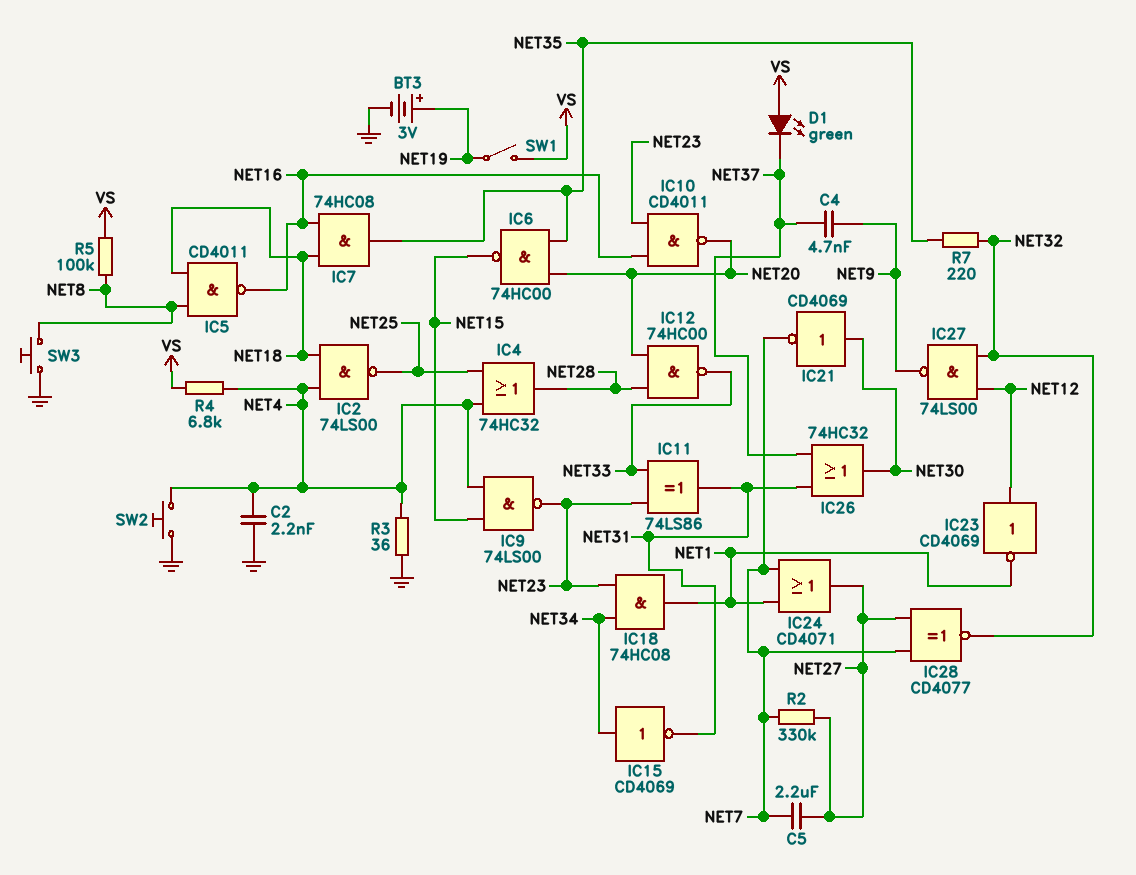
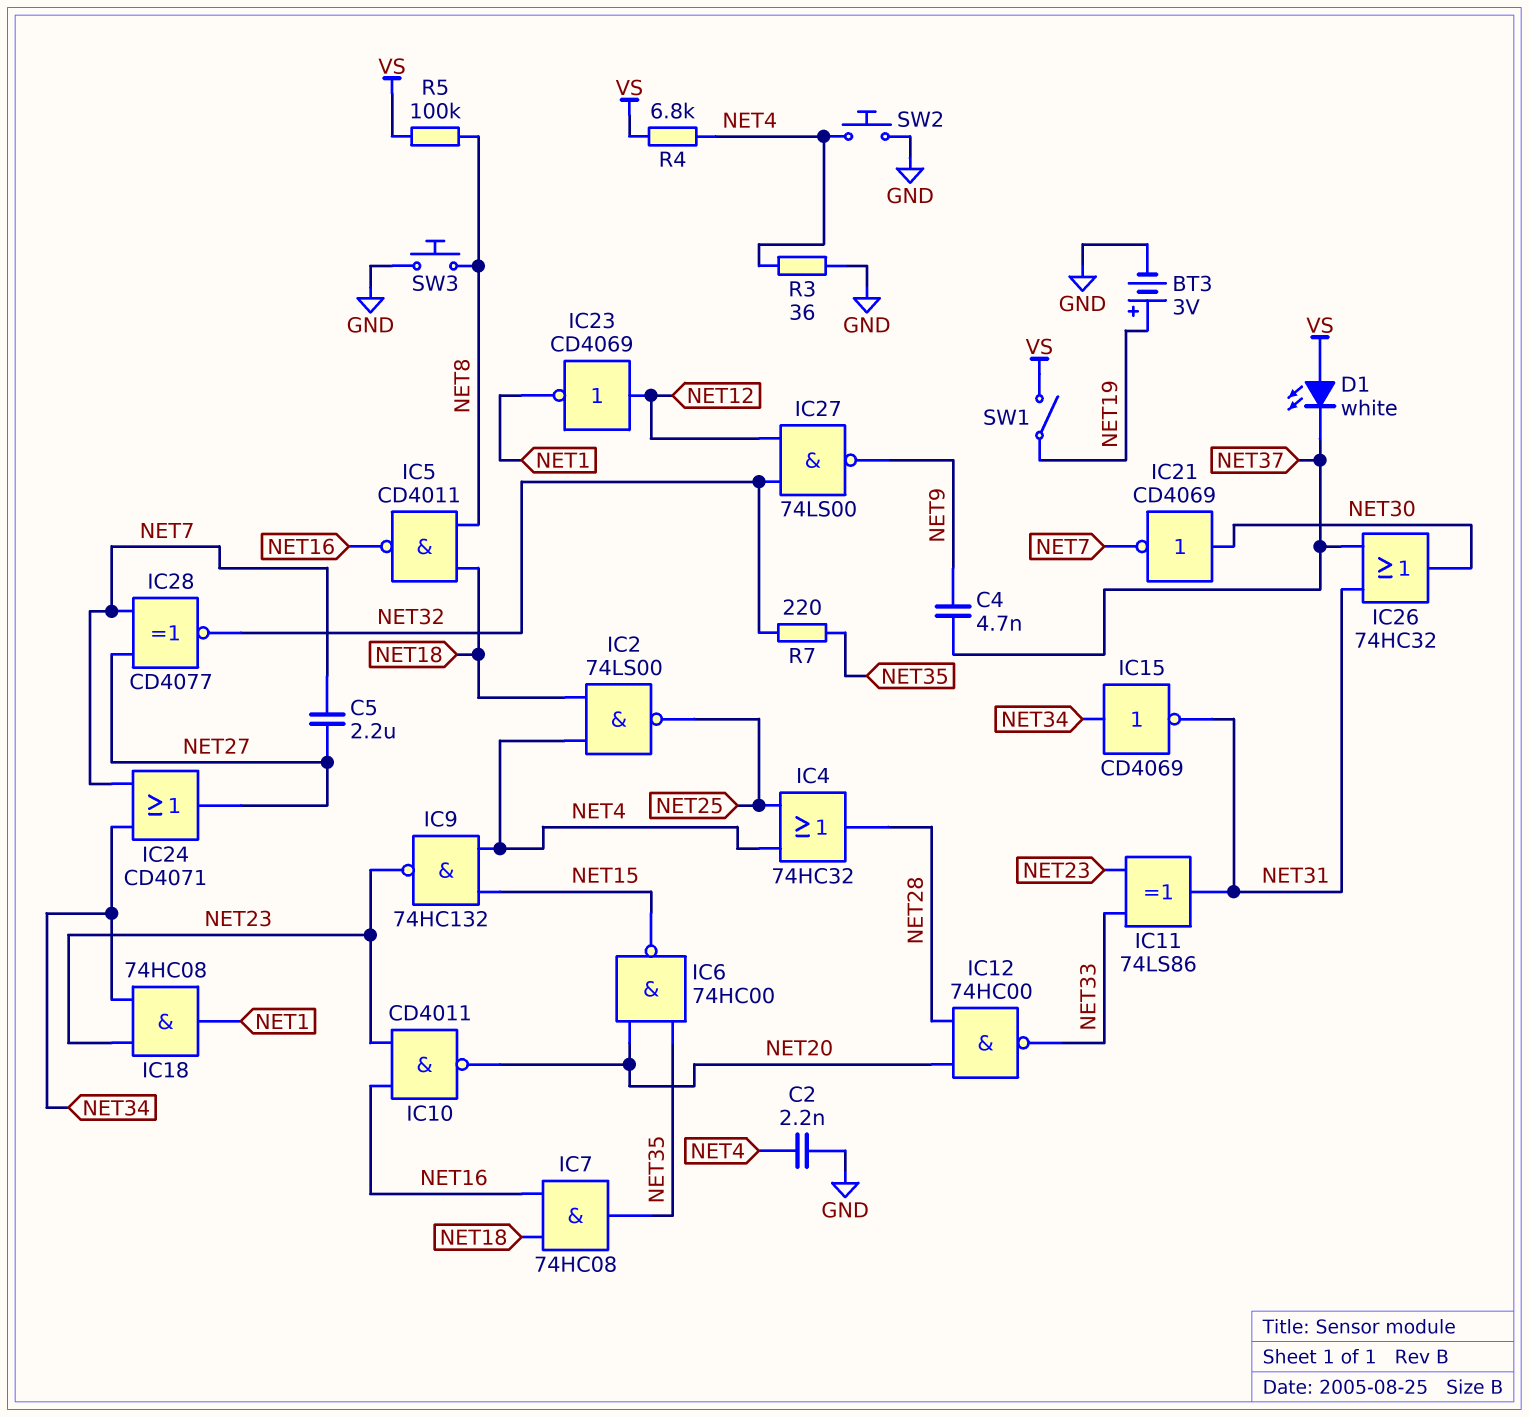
D1: LED green (A VS, K NET37) -> LED white (A VS, K NET37)
IC9: NAND 74LS00 (in NET4, in NET15, out NET23) -> NAND 74HC132 (in NET4, in NET15, out NET23)
IC24: OR CD4071 (in NET1, in NET7, out NET27) -> OR CD4071 (in NET7, in NET34, out NET27)
R2: 330k (NET7, NET27) -> none

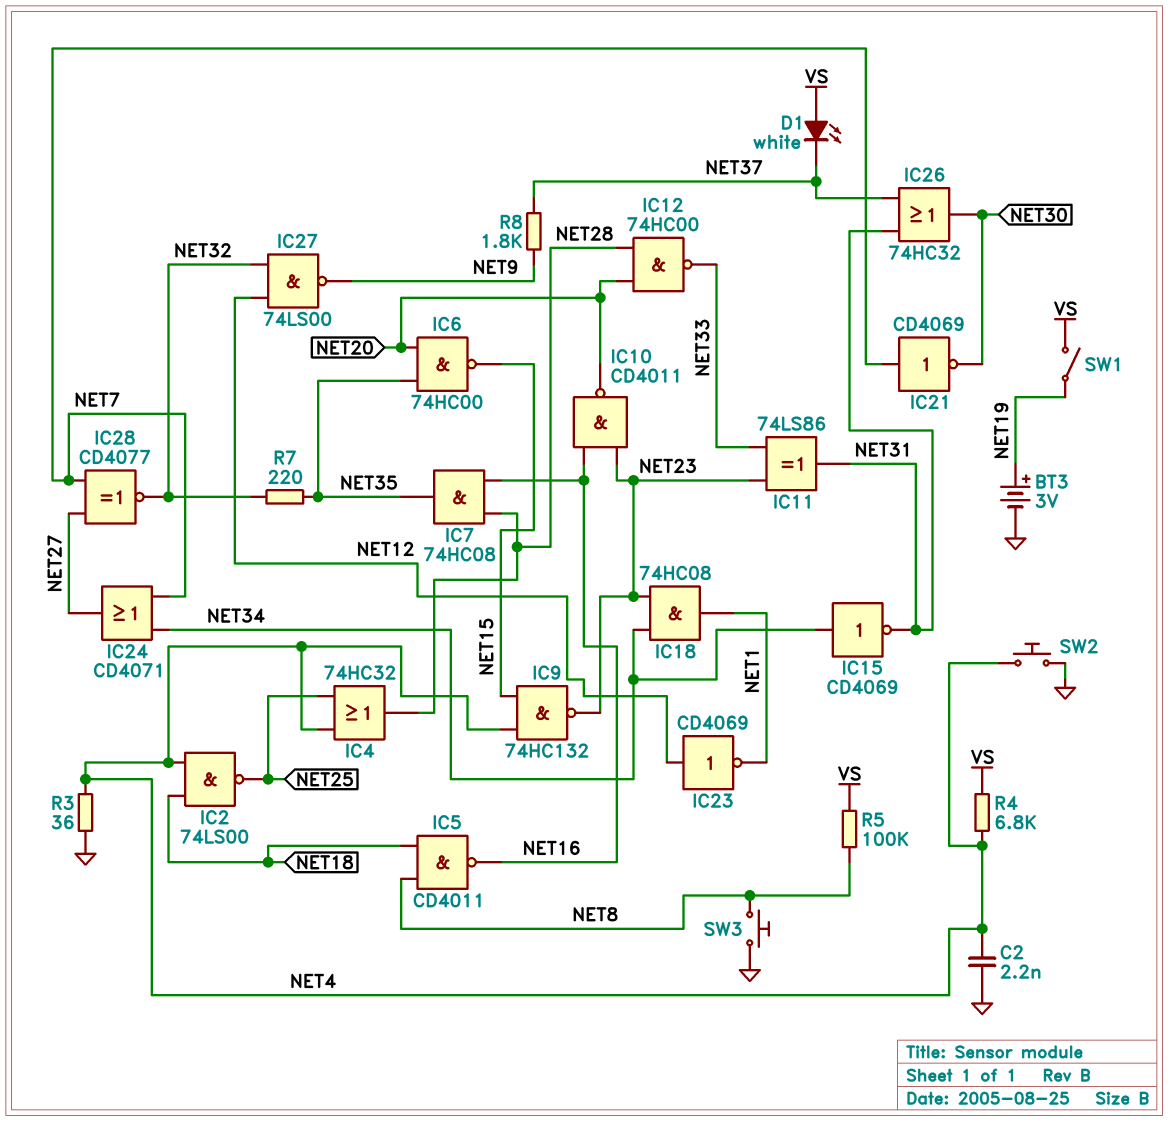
C4: 4.7nF (NET9, NET37) -> none
C5: 2.2uF (NET7, NET27) -> none
IC7: AND 74HC08 (in NET16, in NET18, out NET35) -> AND 74HC08 (in NET16, in NET28, out NET35)
IC21: NOT CD4069 (in NET30, out NET7) -> NOT CD4069 (in NET7, out NET30)
R8: none -> 1.8k (NET9, NET37)

